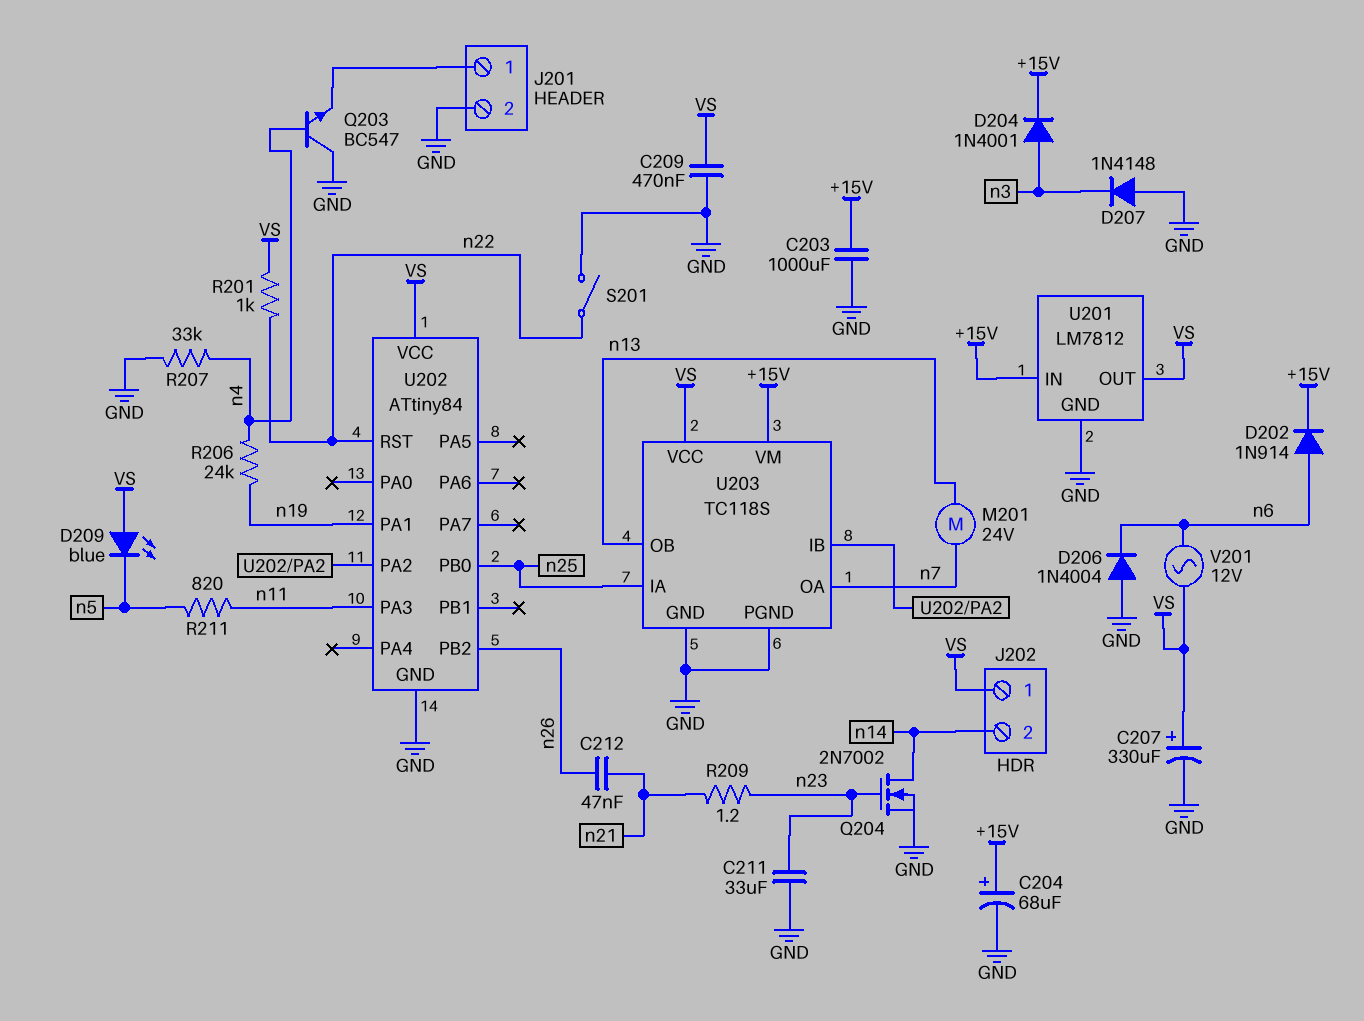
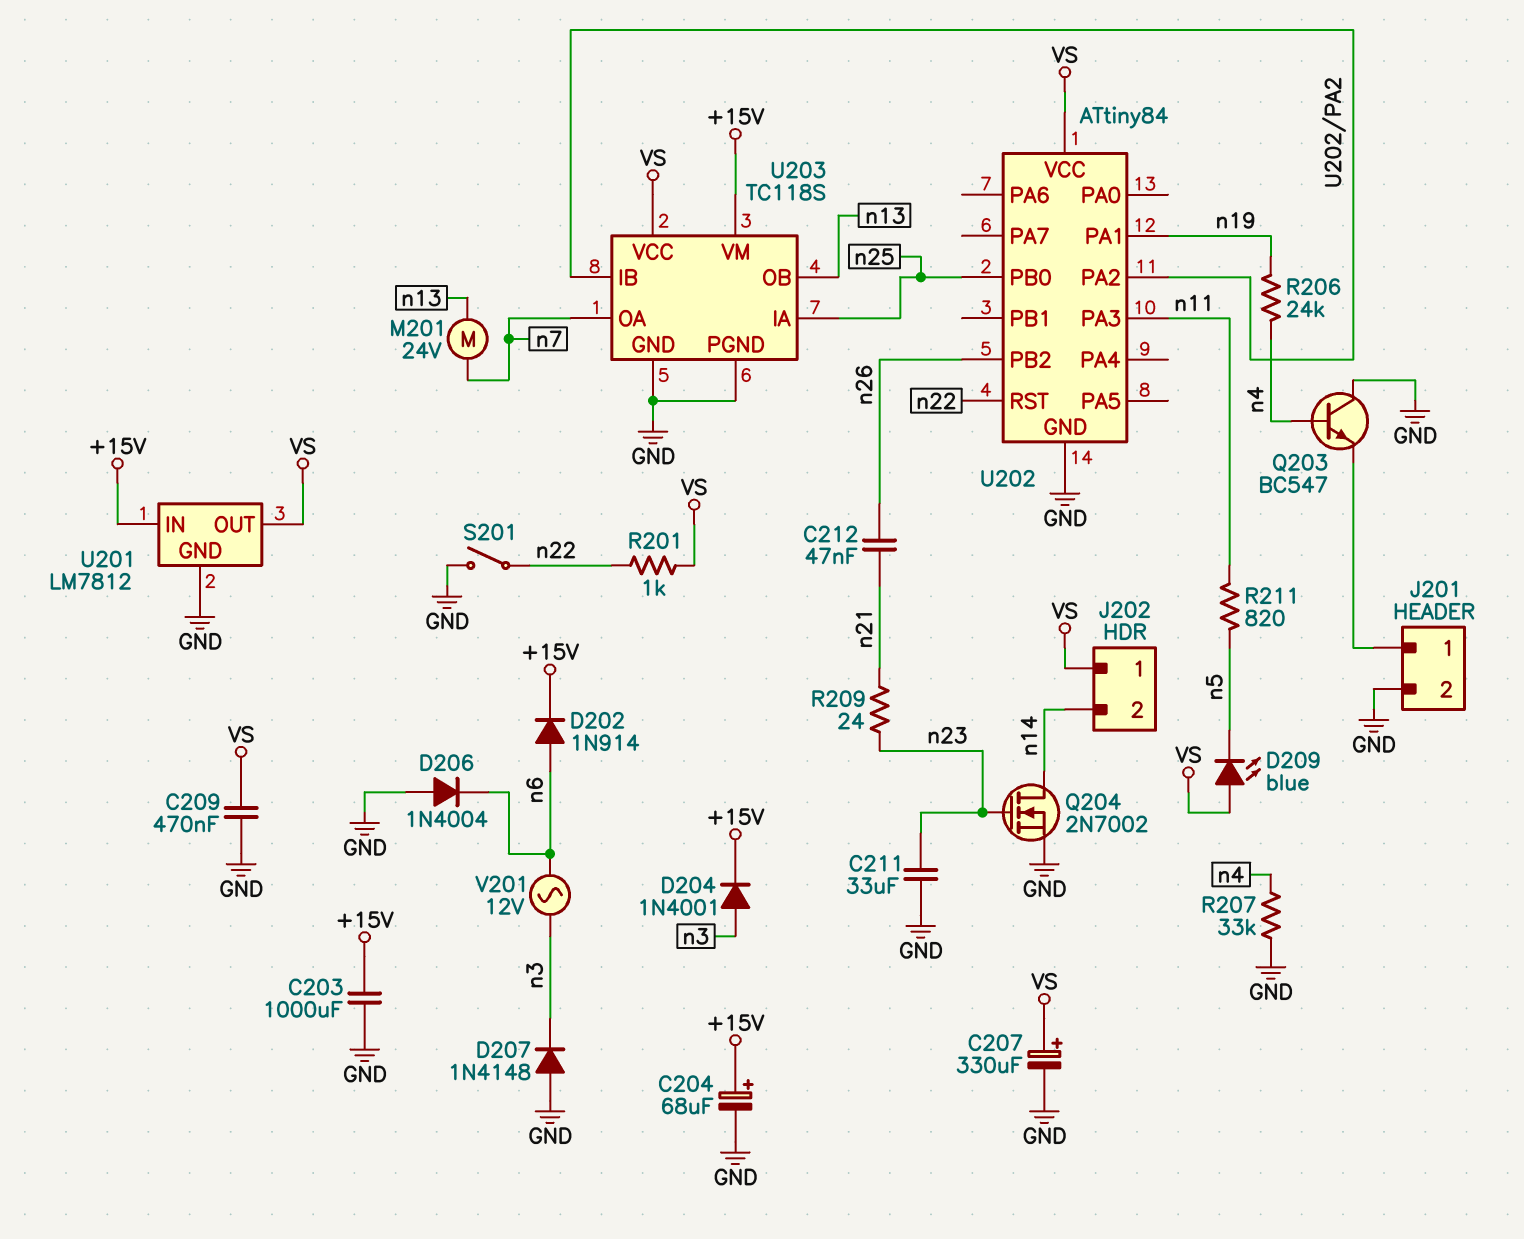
R209: 1.2 (n21, n23) -> 24 (n21, n23)
V201: AC 12V (VS, n6) -> AC 12V (n3, n6)

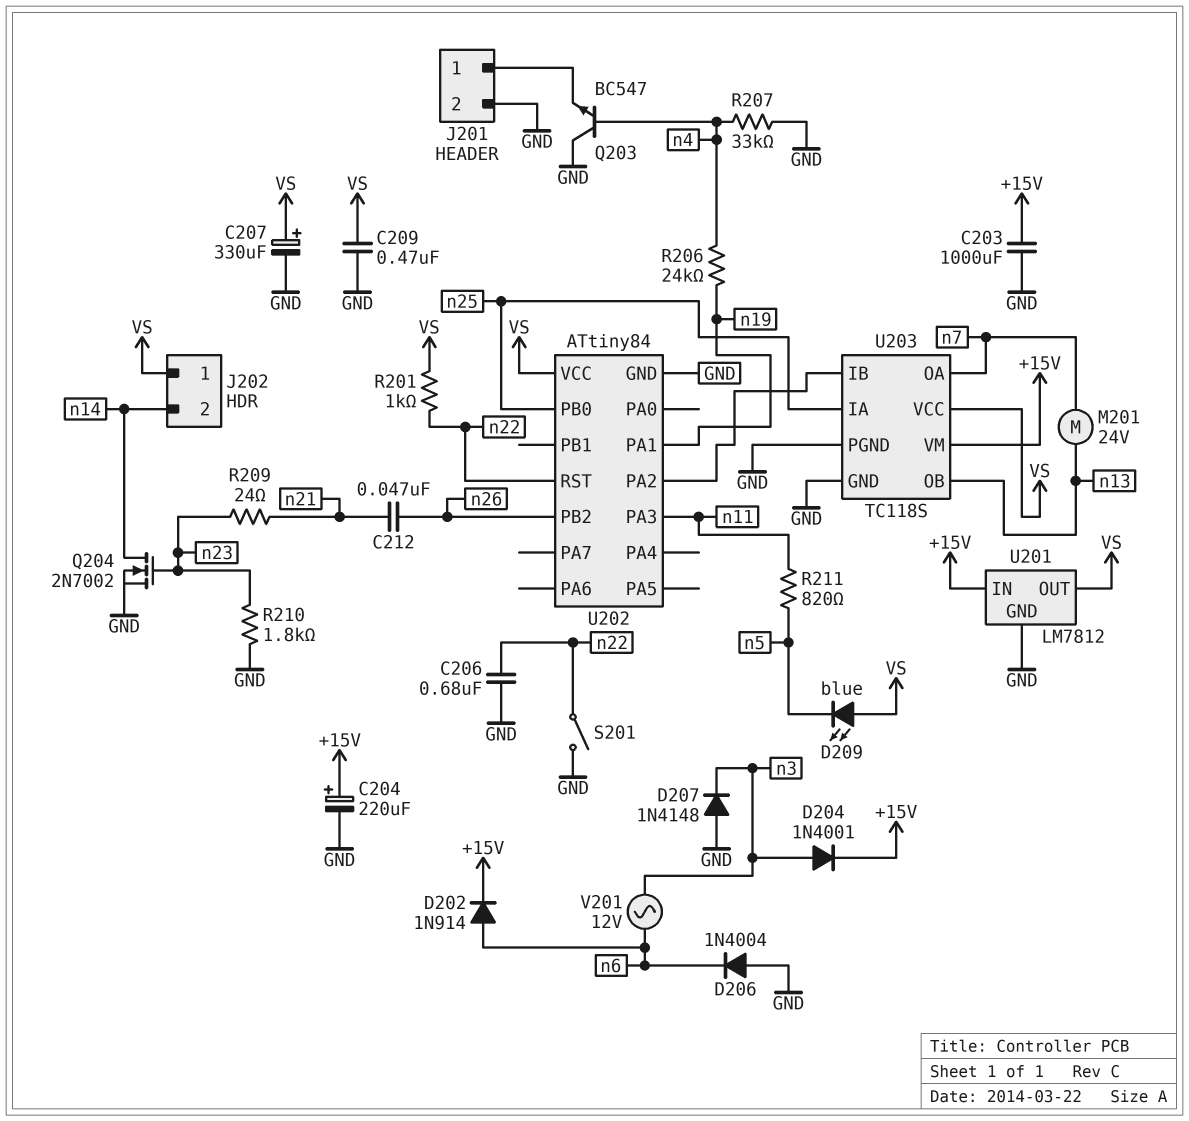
C204: 68uF (plus +15V, minus GND) -> 220uF (plus +15V, minus GND)
C206: none -> 680nF (GND, n22)
C211: 33uF (GND, n23) -> none
R210: none -> 1.8k (GND, n23)

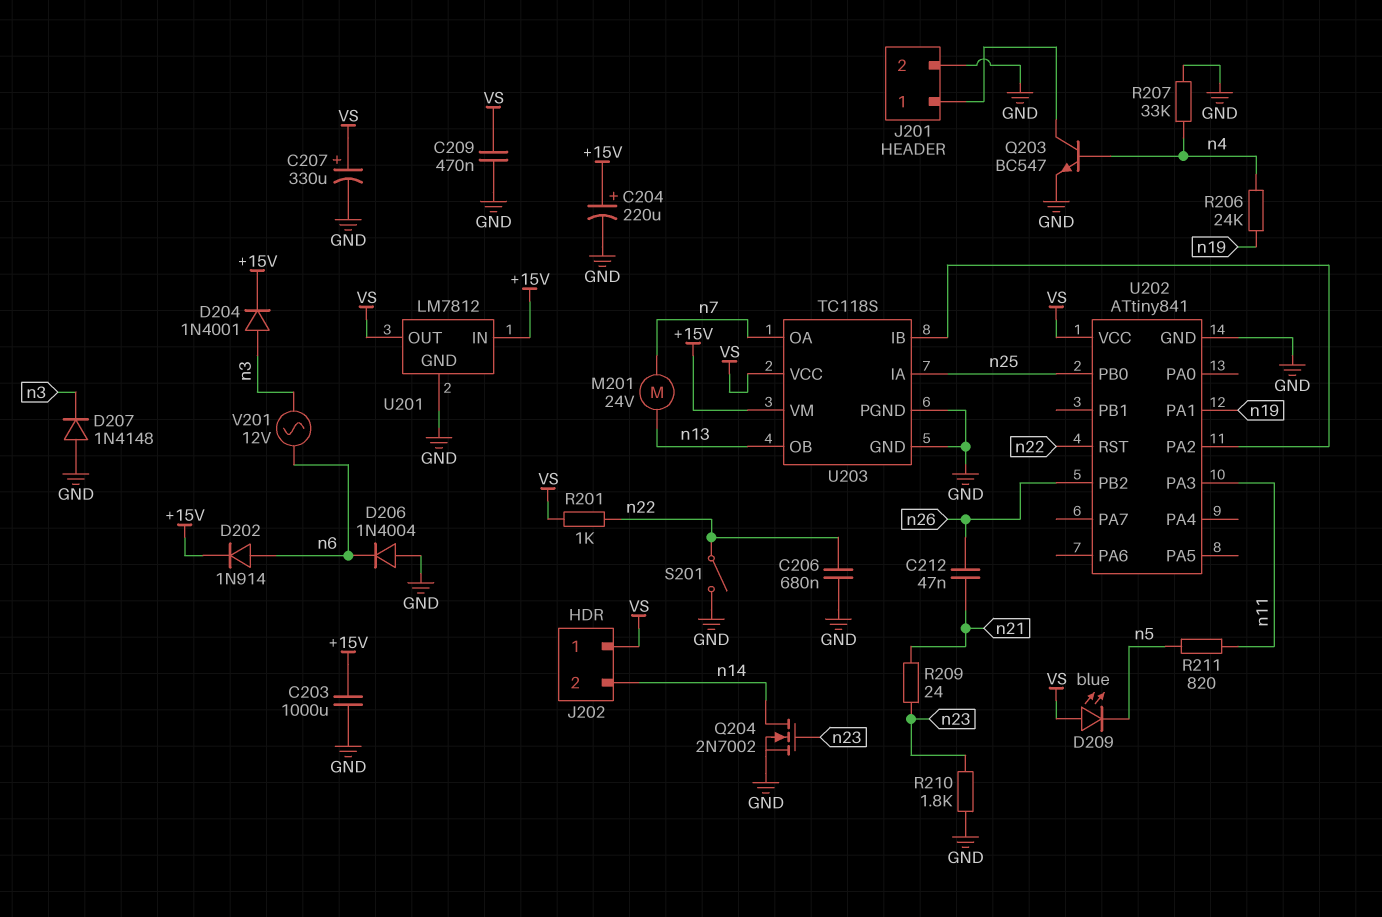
Q203: NPN BC547 (B n4, C GND, E J201/1) -> NPN BC547 (B n4, C J201/1, E GND)
U202: ATtiny84 -> ATtiny841

